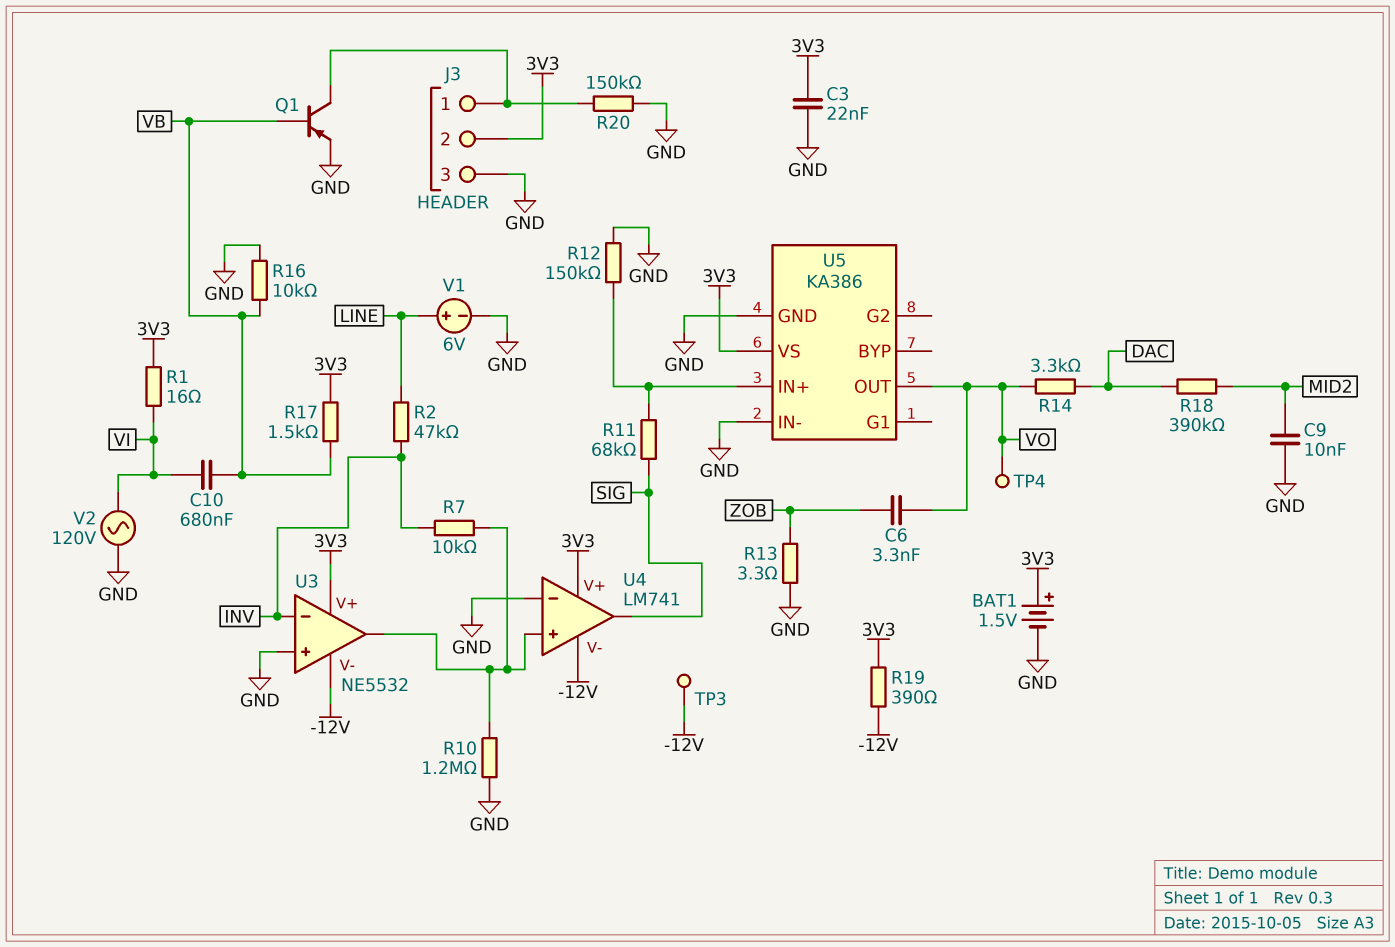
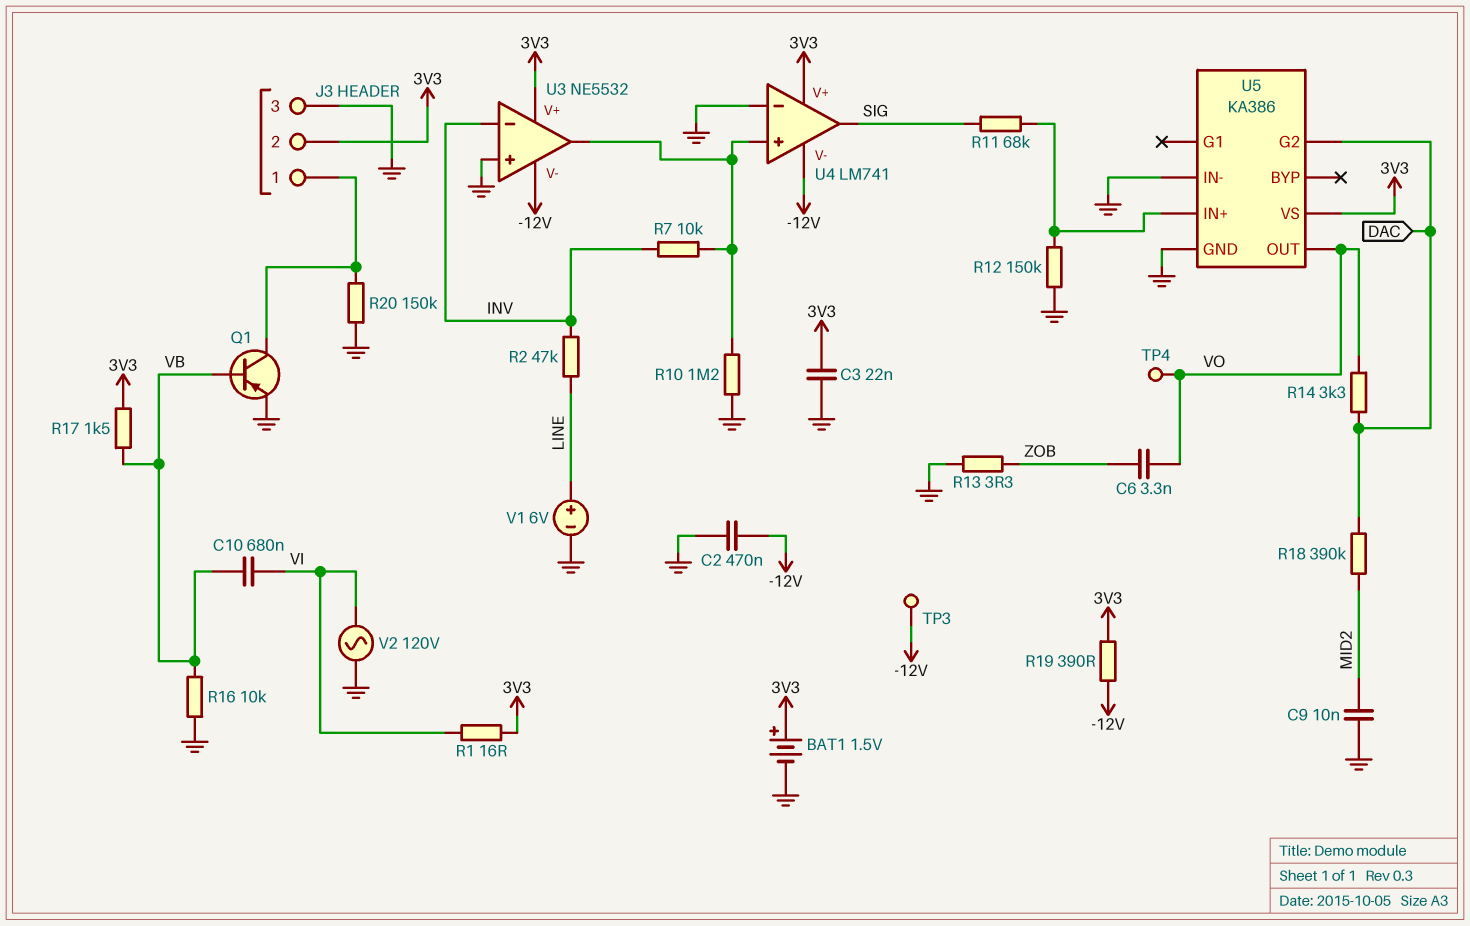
C2: none -> 470nF (-12V, GND)
U5 pin G2: none -> DAC

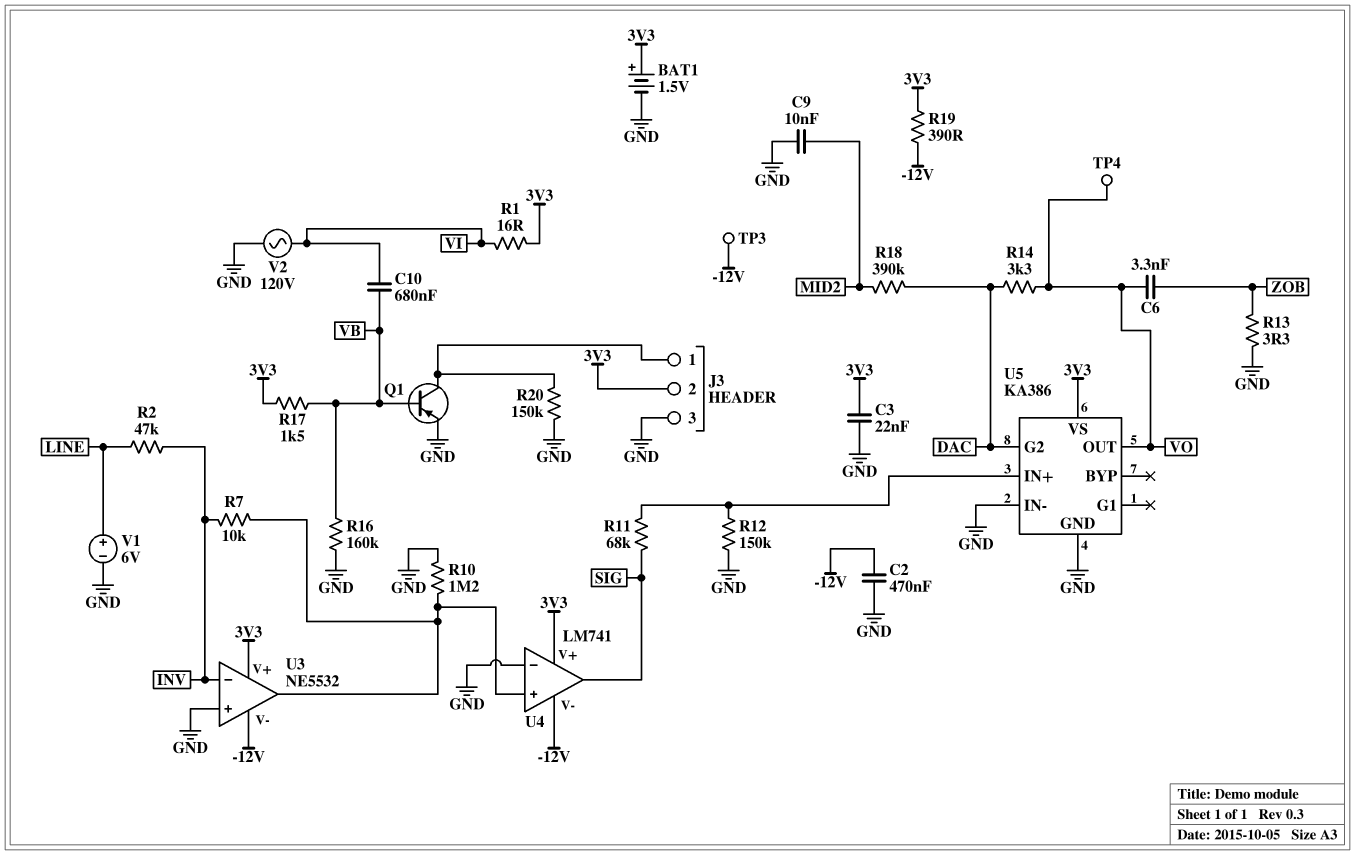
R16: 10k (GND, VB) -> 160k (GND, VB)

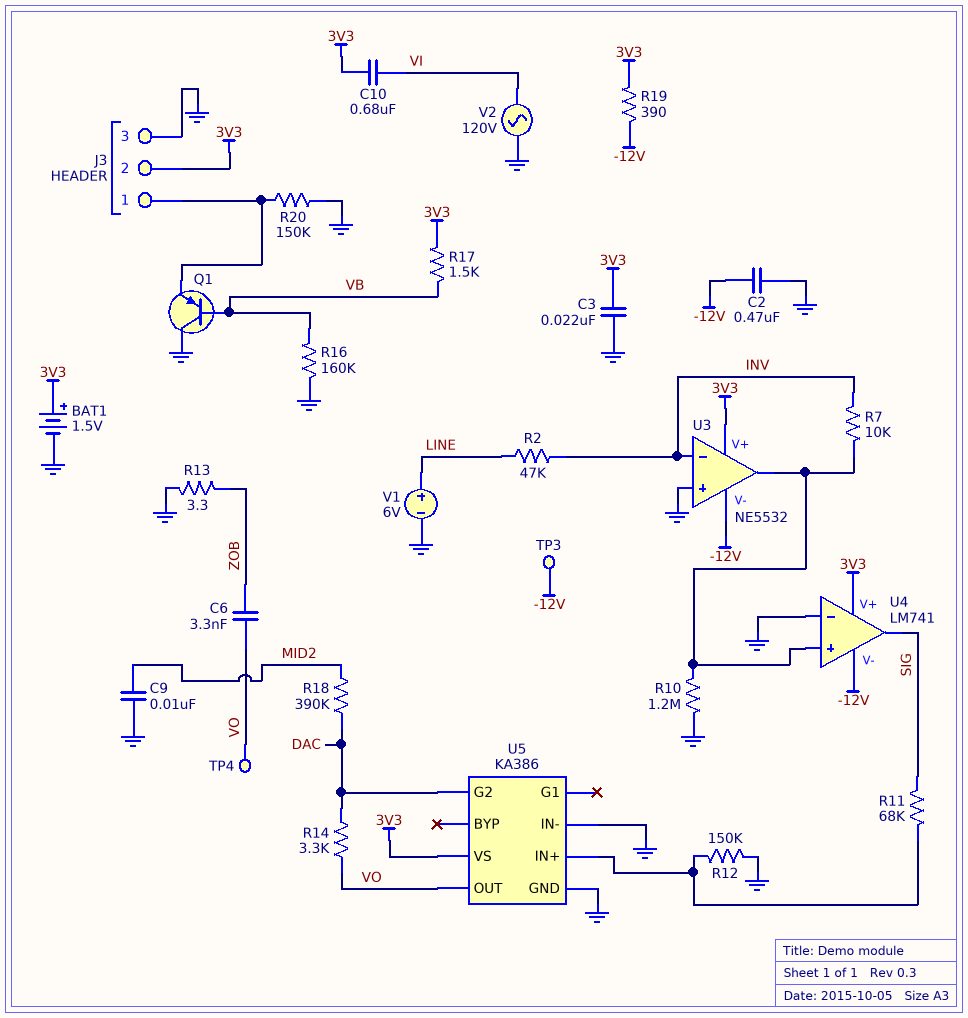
C10: 680nF (VB, VI) -> 680nF (3V3, VI)
Q1: PNP (B VB, C J3/1, E GND) -> PNP (B VB, C GND, E J3/1)
R1: 16 (3V3, VI) -> none

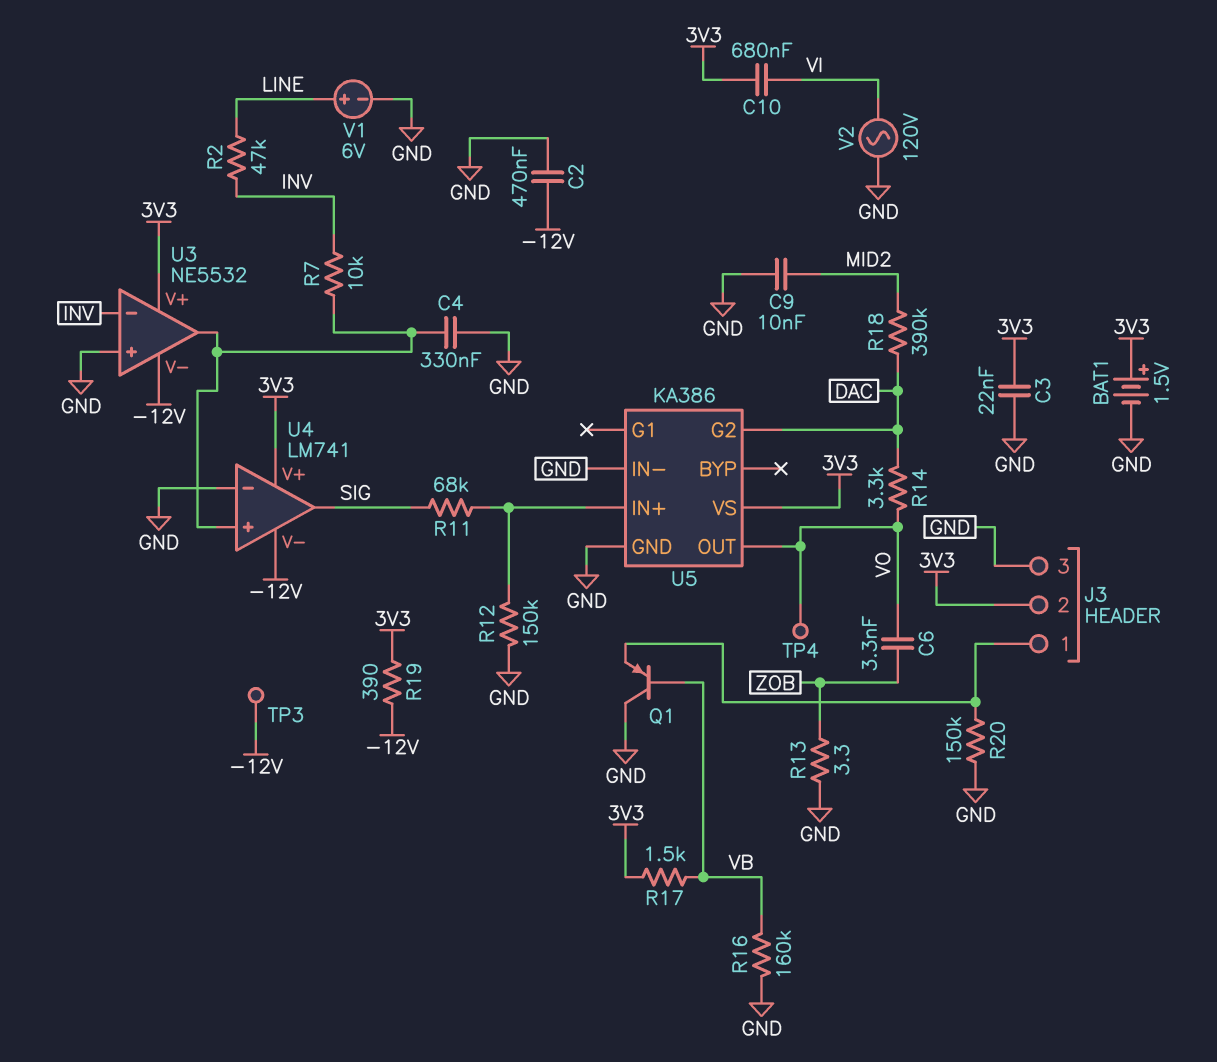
C4: none -> 330nF (GND, U3/out)
R10: 1.2M (GND, U3/out) -> none

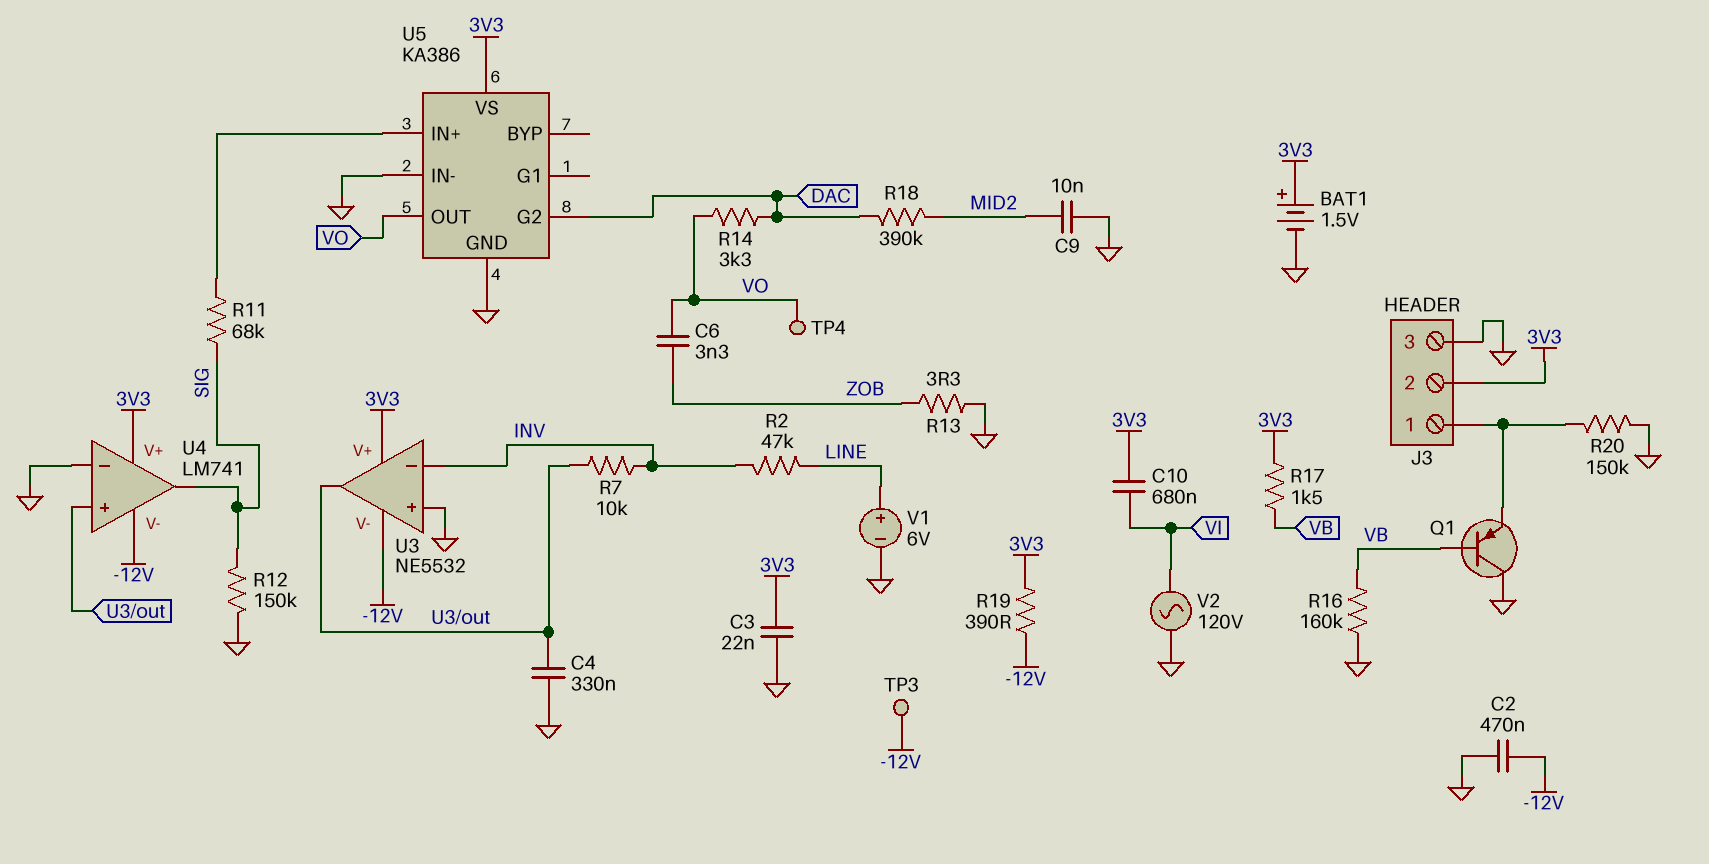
R12: 150k (GND, U5/IN+) -> 150k (GND, SIG)

